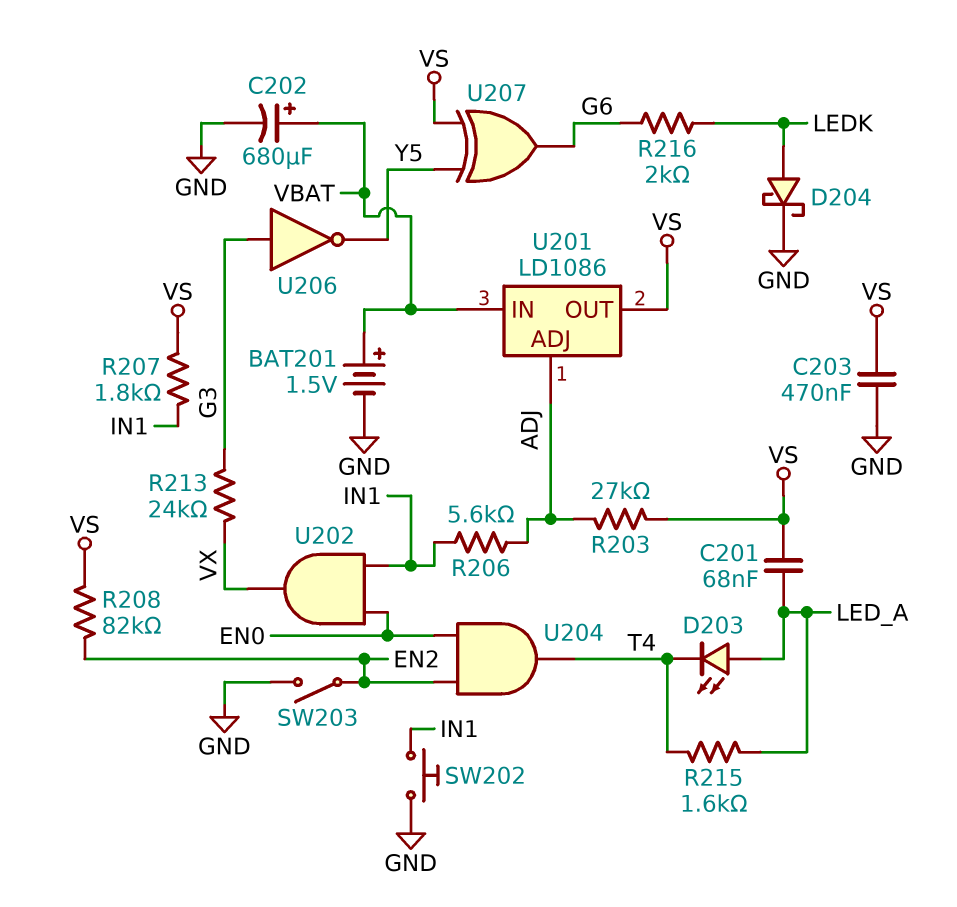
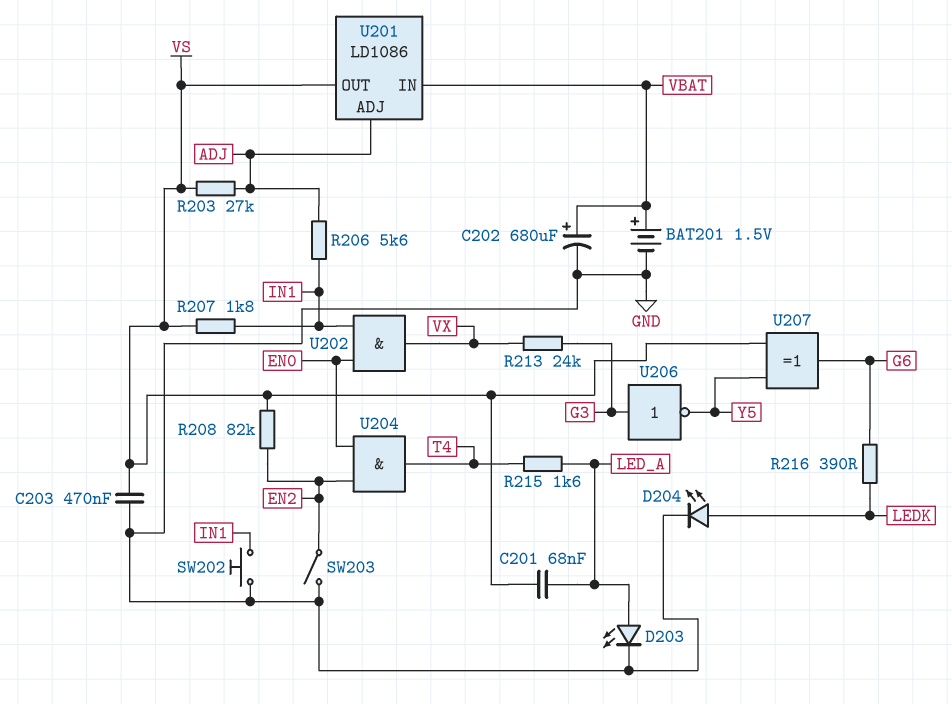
D203: LED (A LED_A, K T4) -> LED (A LED_A, K GND)
D204: schottky (A LEDK, K GND) -> LED (A LEDK, K GND)
R216: 2k (G6, LEDK) -> 390 (G6, LEDK)

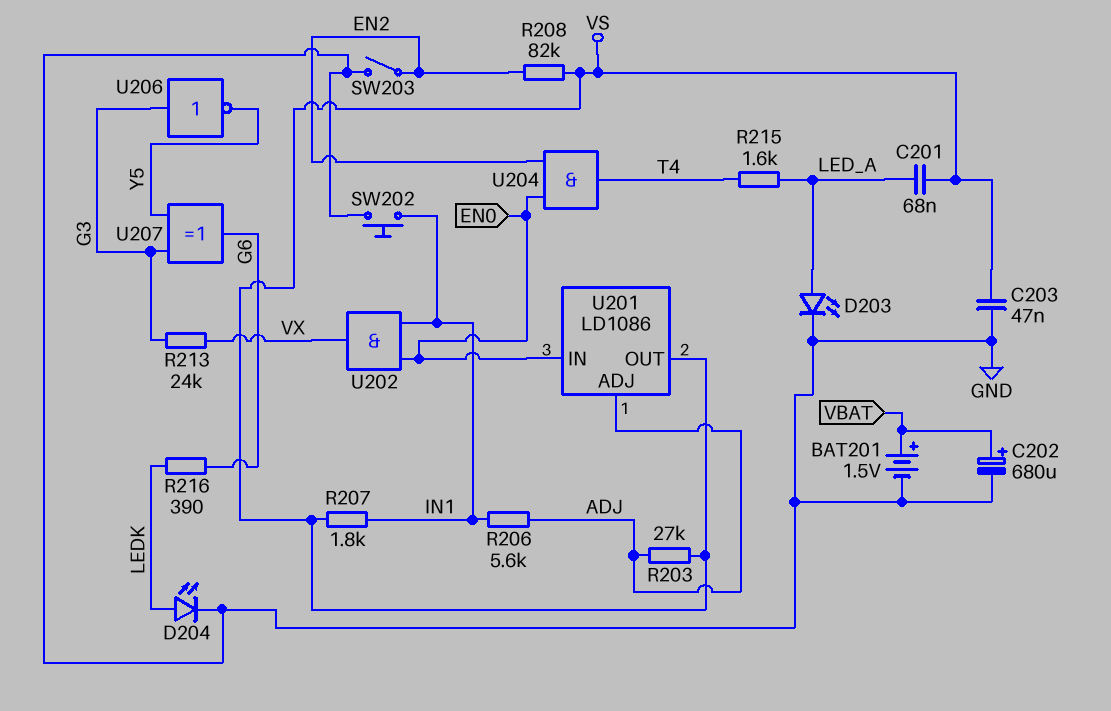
C203: 470nF (GND, VS) -> 47nF (GND, VS)
U201 pin IN: VBAT -> EN0
U207: XOR (in VS, in Y5, out G6) -> XOR (in G3, in Y5, out G6)

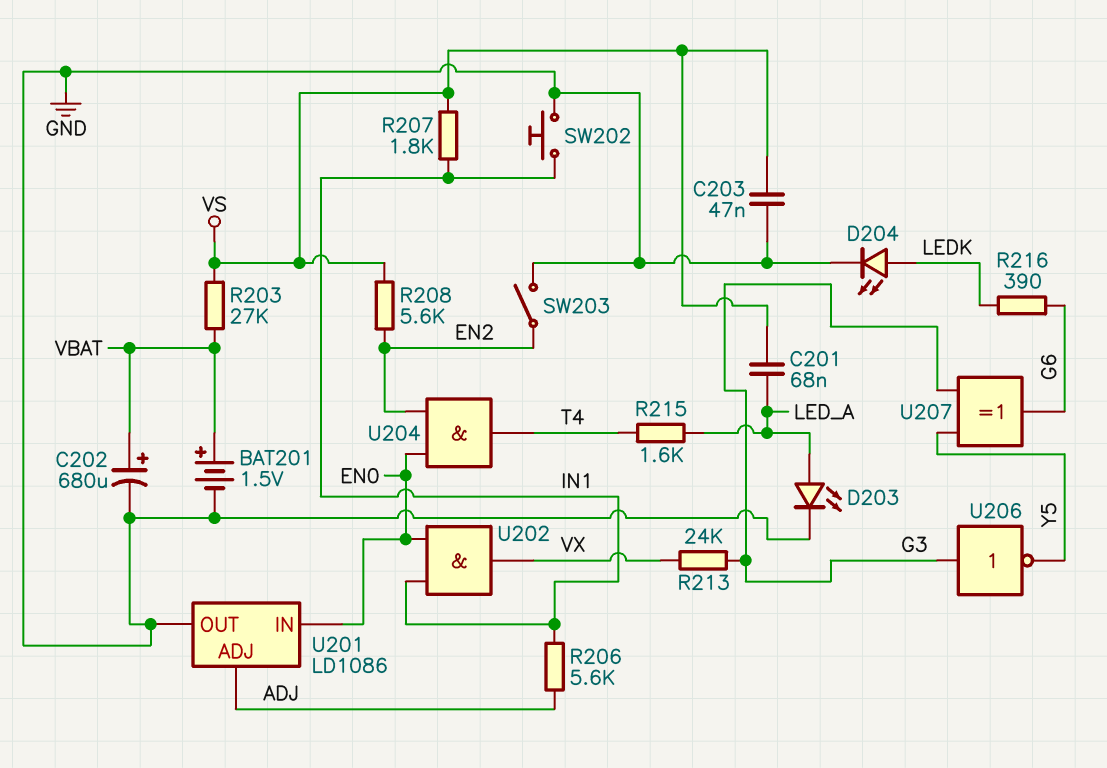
R203: 27k (ADJ, VS) -> 27k (VBAT, VS)
R208: 82k (EN2, VS) -> 5.6k (EN2, VS)
U201 pin OUT: VS -> GND

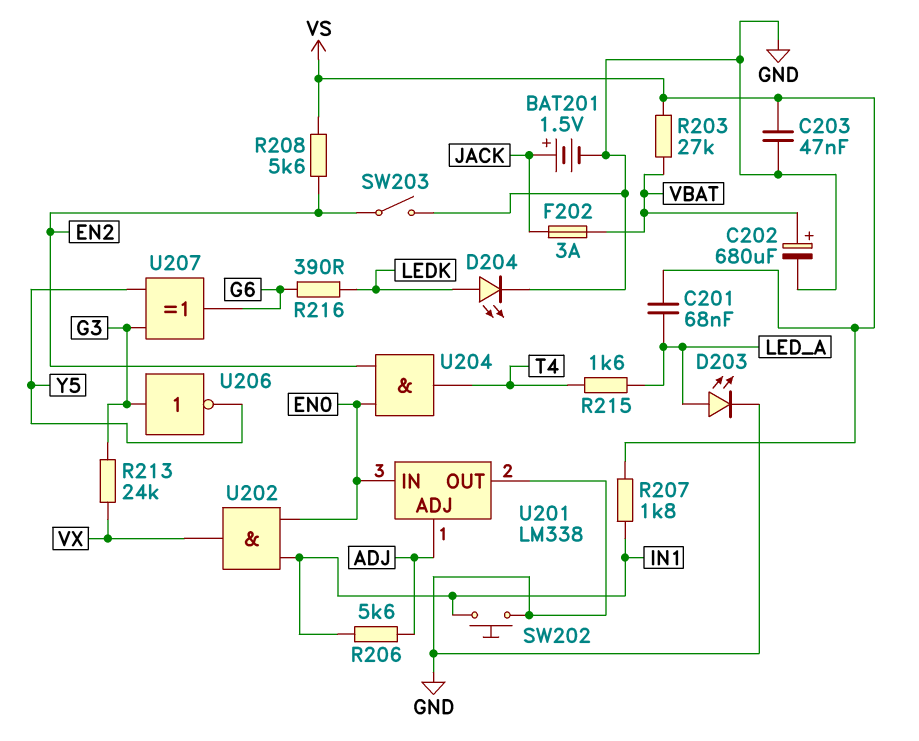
BAT201: 1.5V (plus VBAT, minus GND) -> 1.5V (plus JACK, minus GND)
F202: none -> 3A (JACK, VBAT)
U201: LD1086 -> LM338

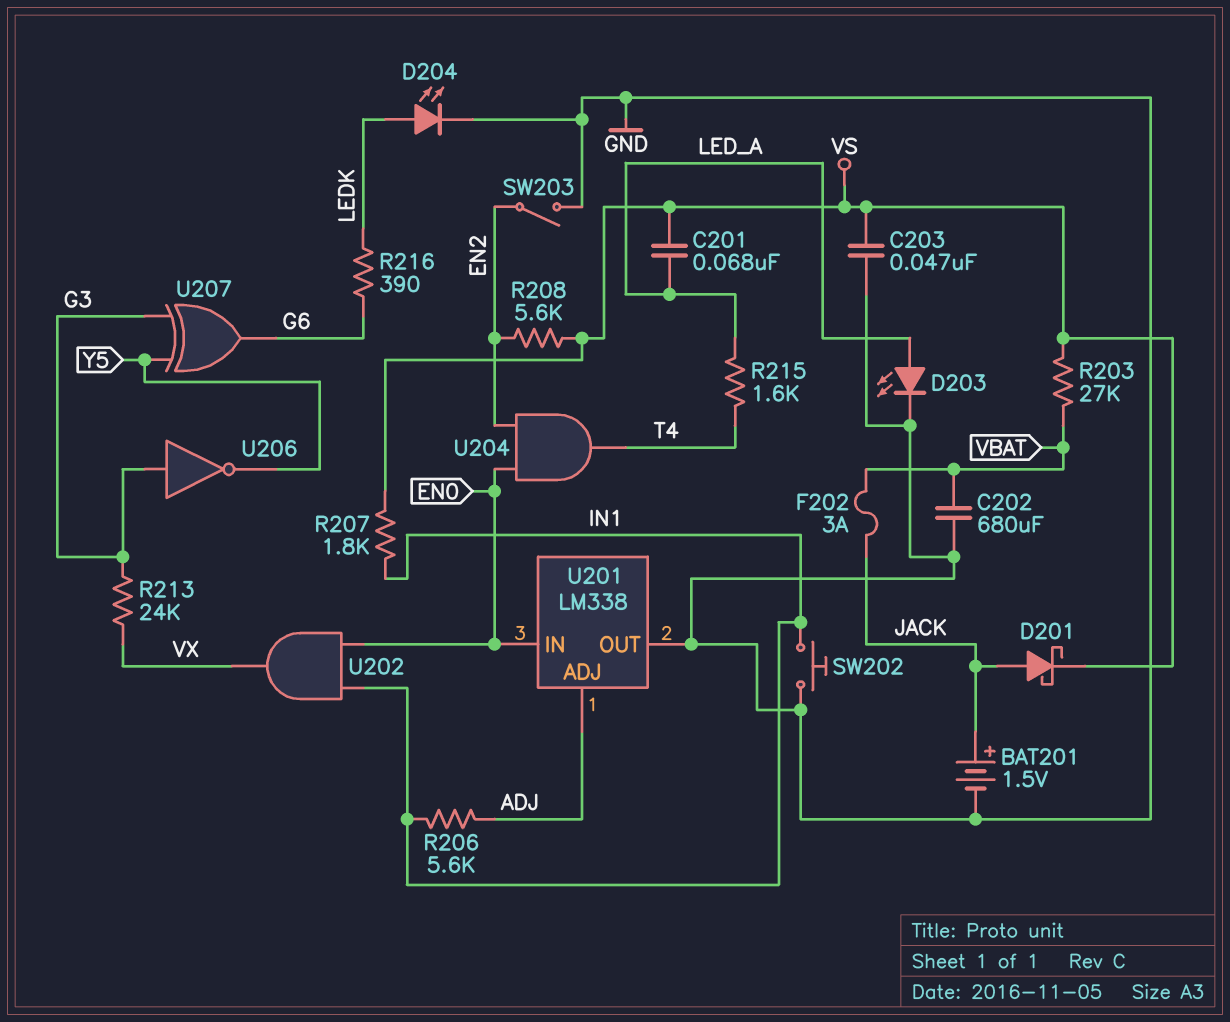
C202: 680uF (plus VBAT, minus GND) -> 680uF (GND, VBAT)
D201: none -> schottky (A JACK, K VS)

